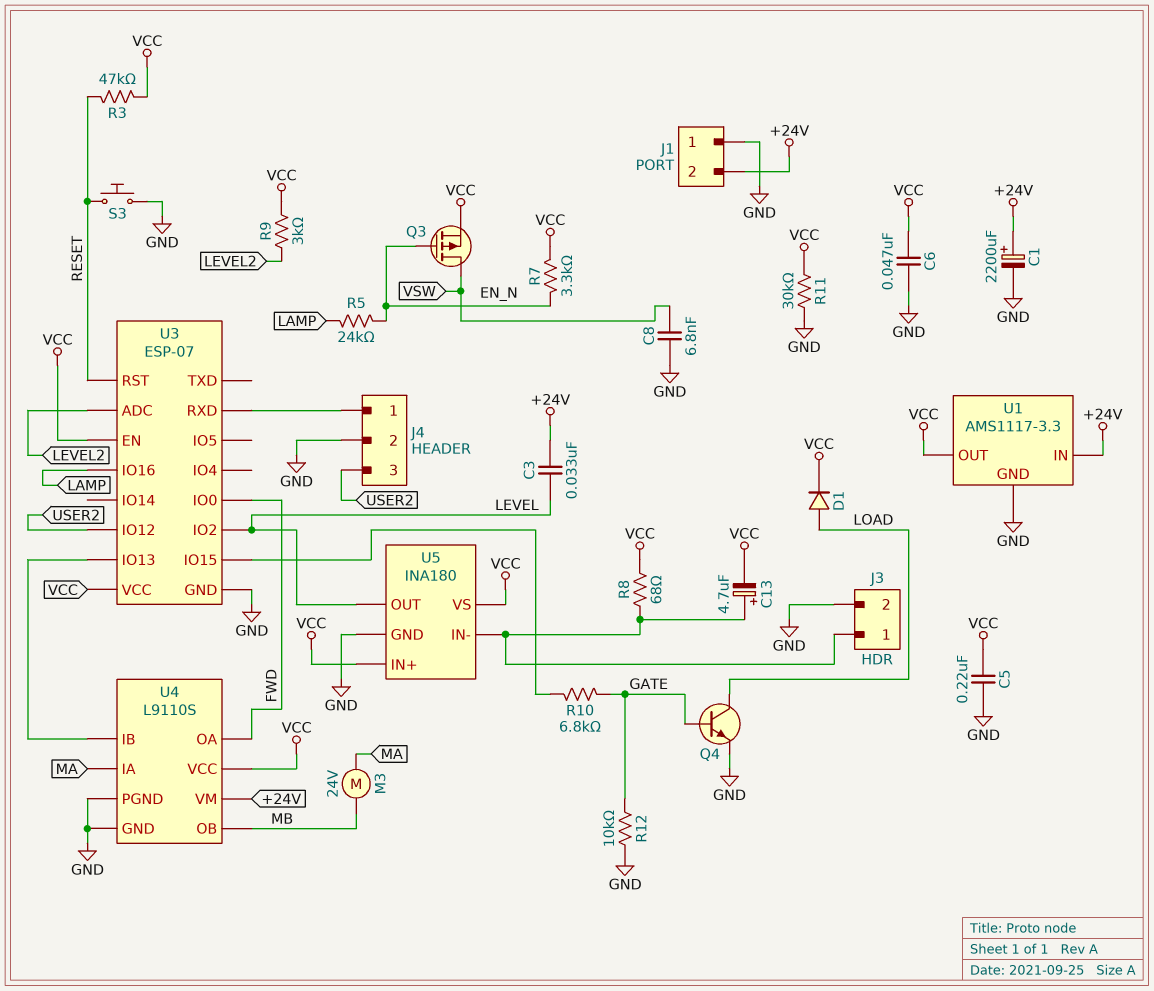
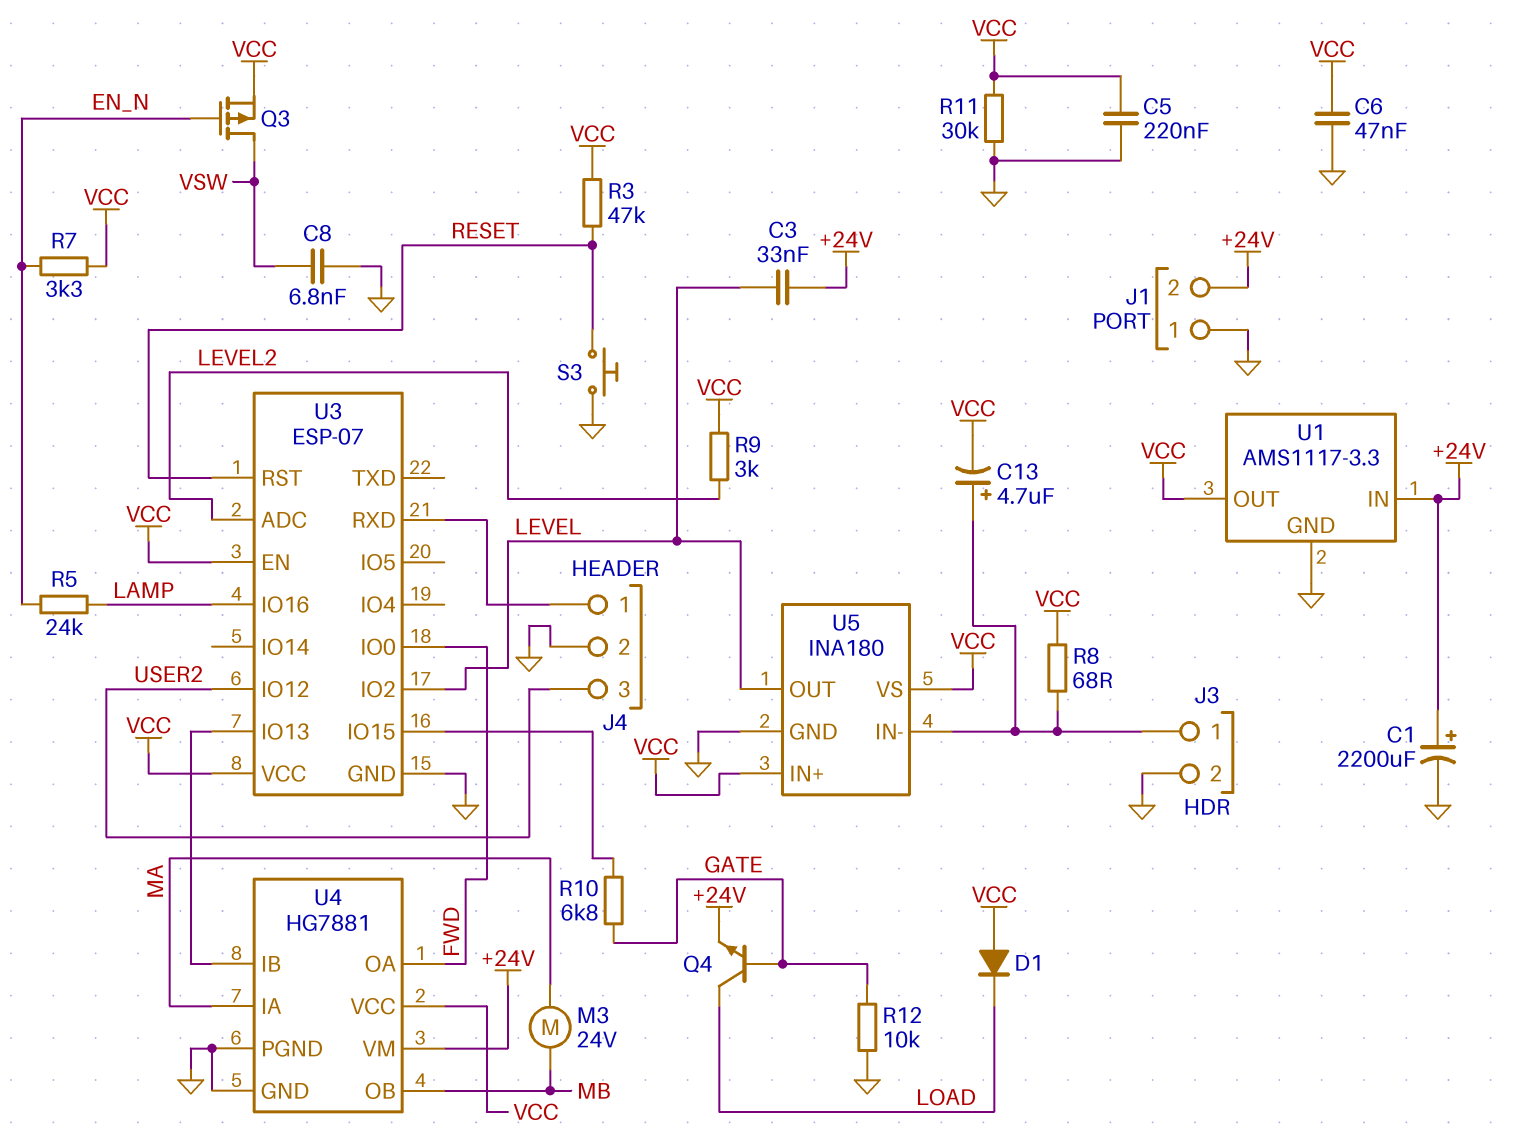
D1: diode (A LOAD, K VCC) -> diode (A VCC, K LOAD)
Q4: NPN (B GATE, C LOAD, E GND) -> NPN (B GATE, C LOAD, E +24V)
U4: L9110S -> HG7881

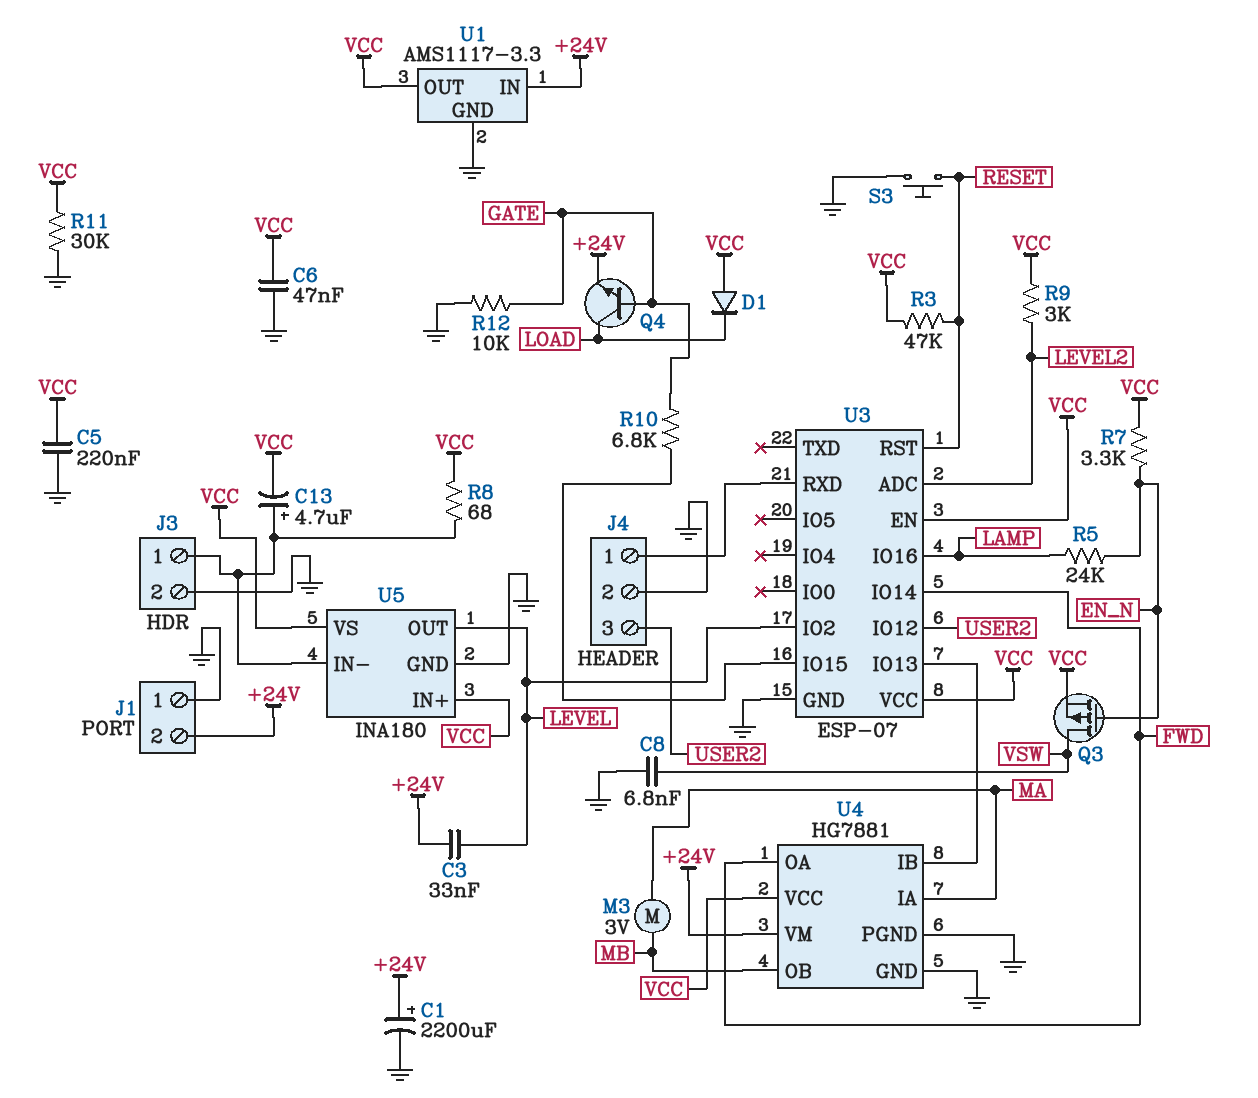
M3: motor 24V (MA, MB) -> motor 3V (MA, MB)
U3 pin IO0: FWD -> none
U3 pin IO14: none -> FWD

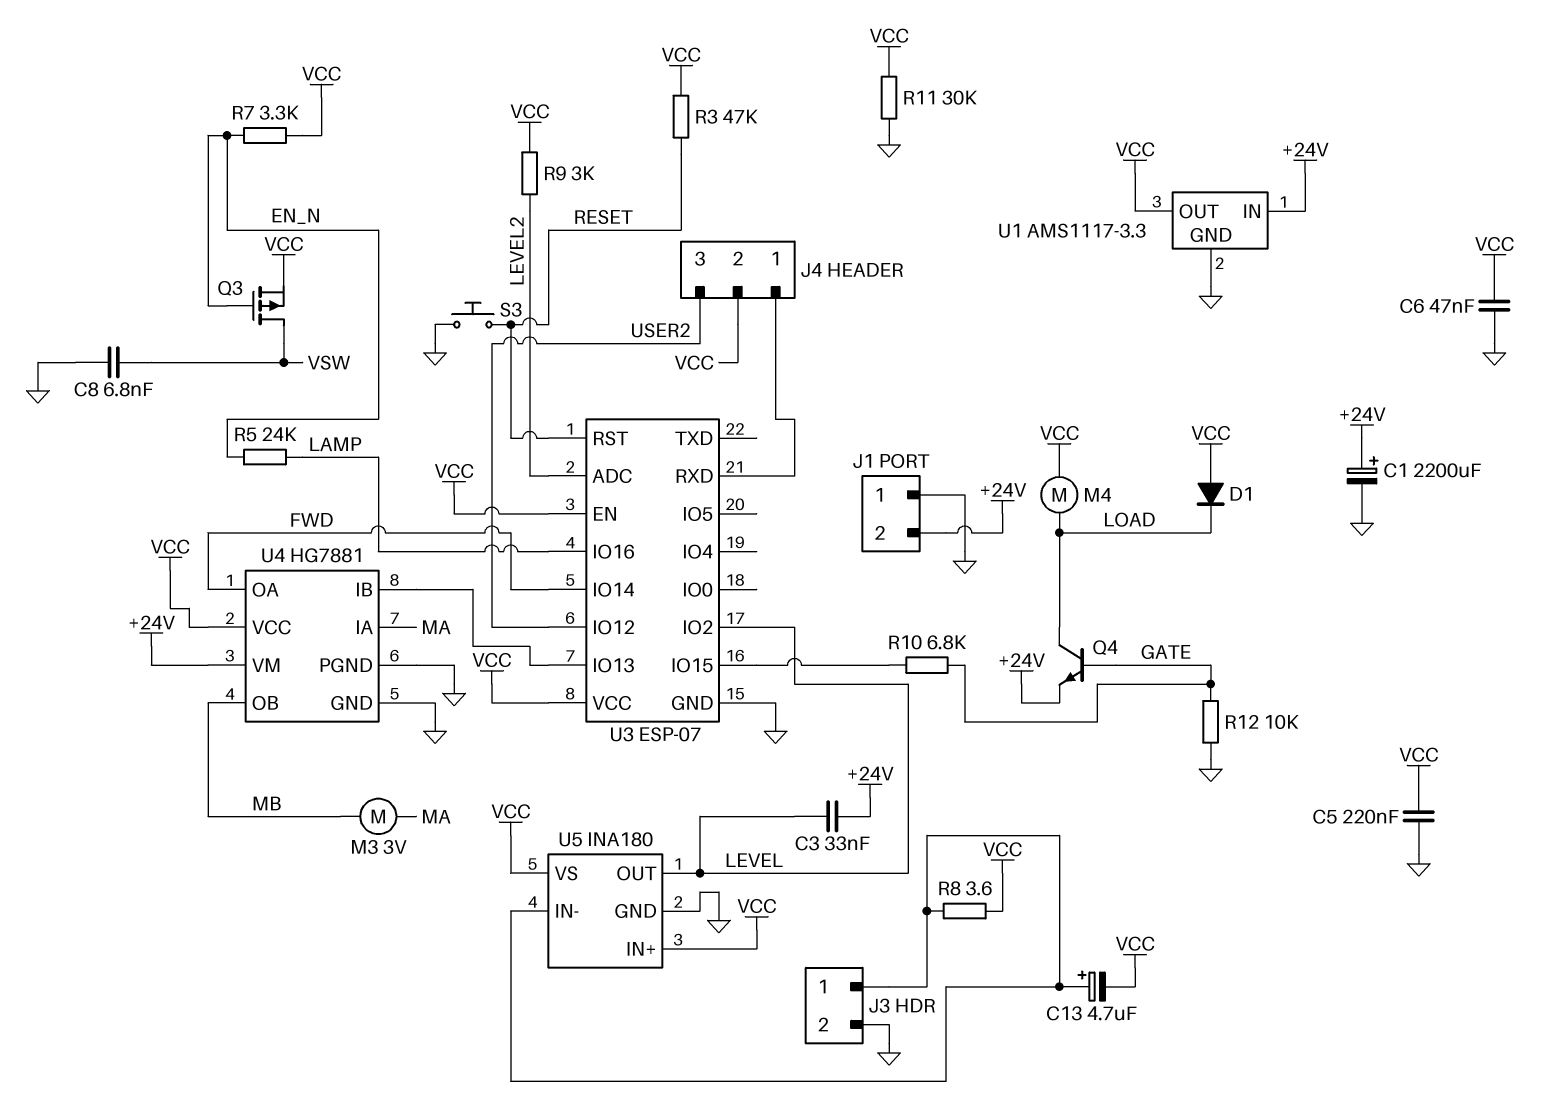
J4 pin 2: GND -> VCC
M4: none -> motor (LOAD, VCC)
R8: 68 (J3/1, VCC) -> 3.6 (J3/1, VCC)

